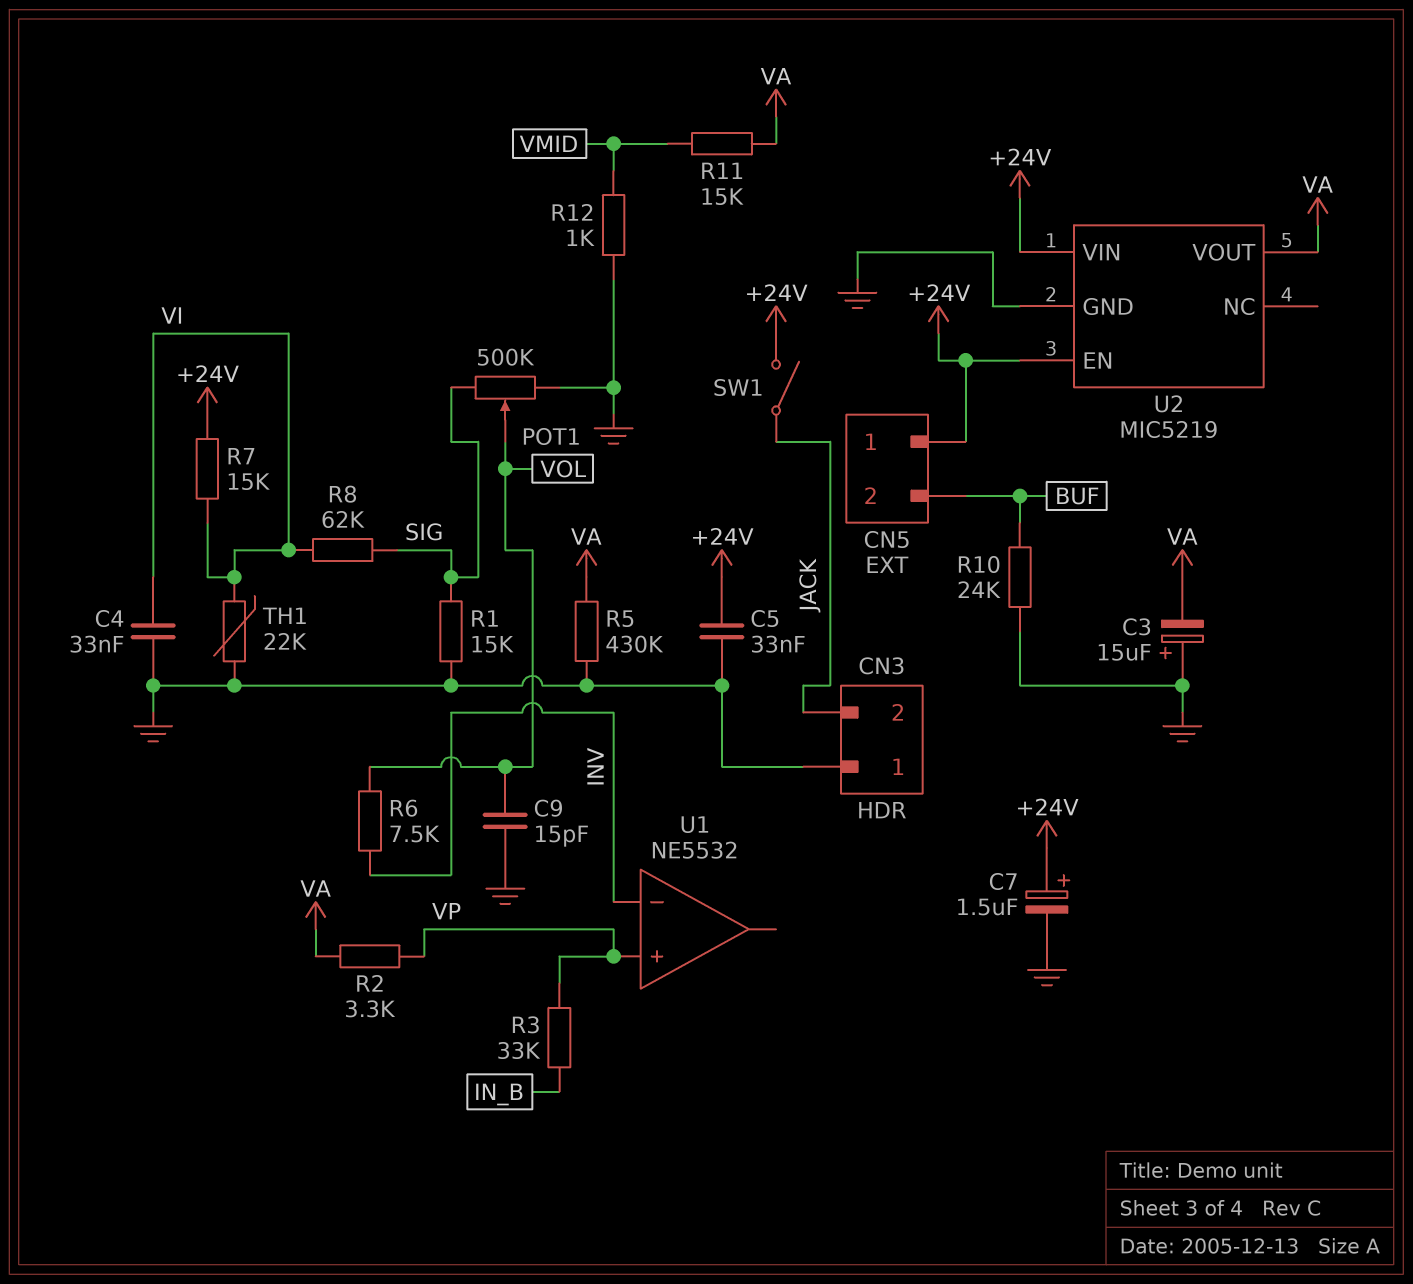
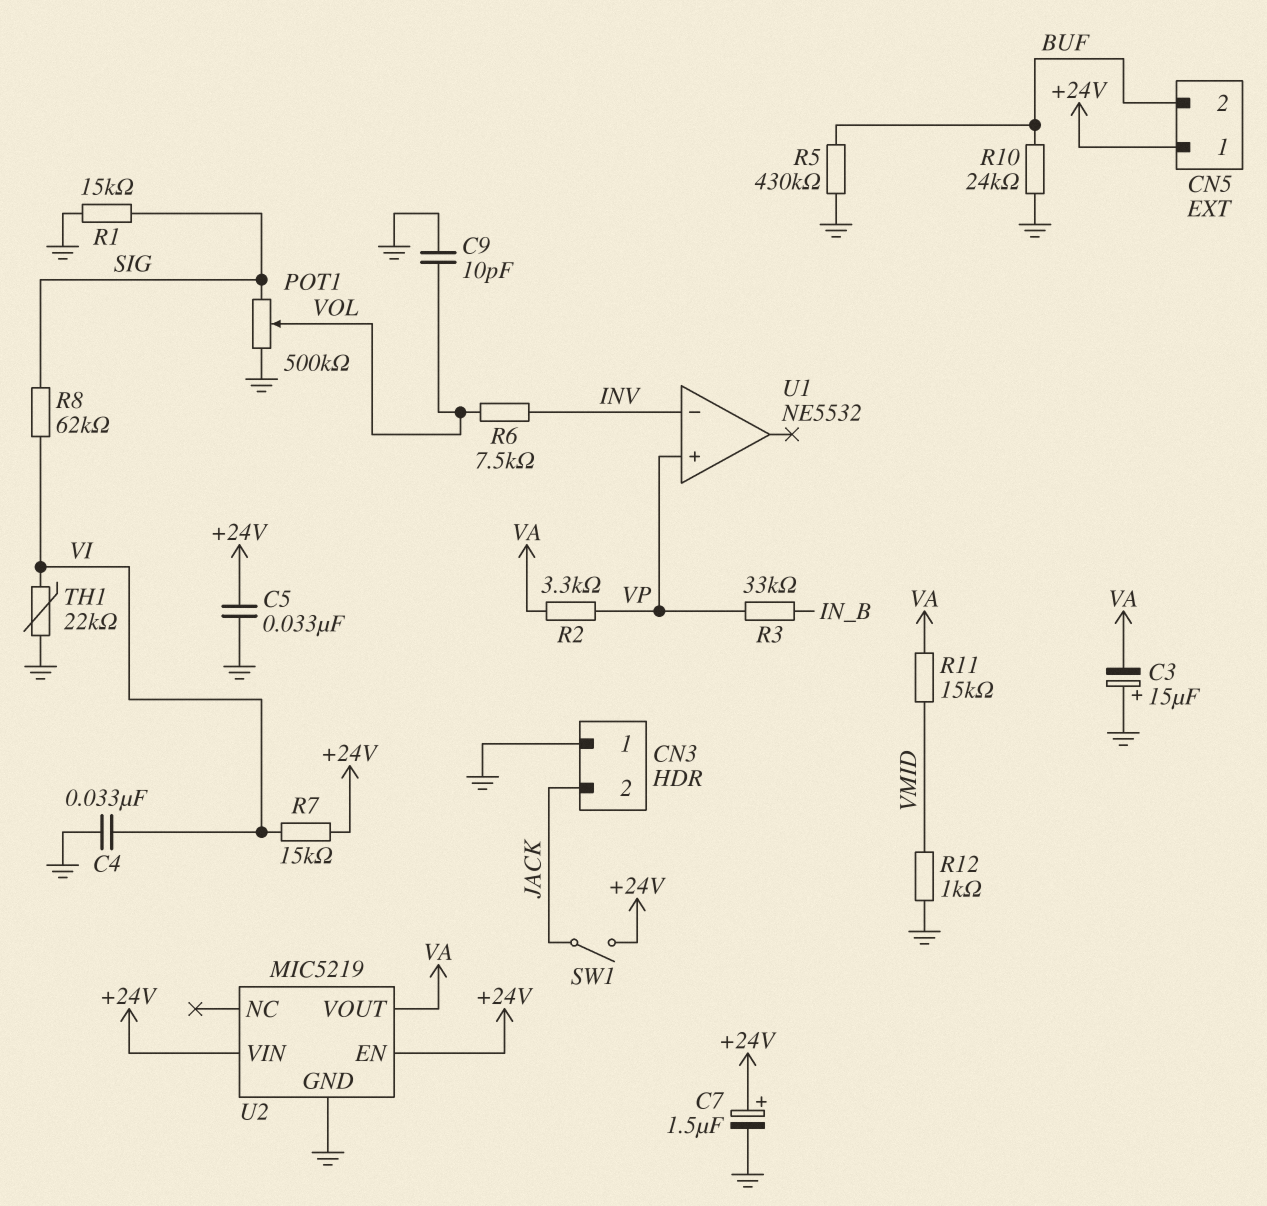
C9: 15pF (GND, VOL) -> 10pF (GND, VOL)
R5: 430k (GND, VA) -> 430k (BUF, GND)

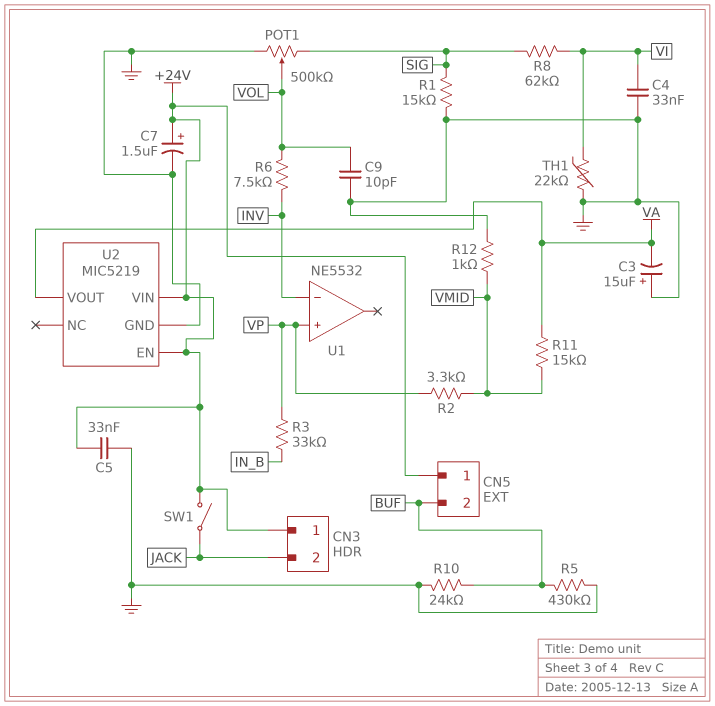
CN3 pin 1: GND -> +24V
R2: 3.3k (VA, VP) -> 3.3k (VMID, VP)
R7: 15k (+24V, VI) -> none

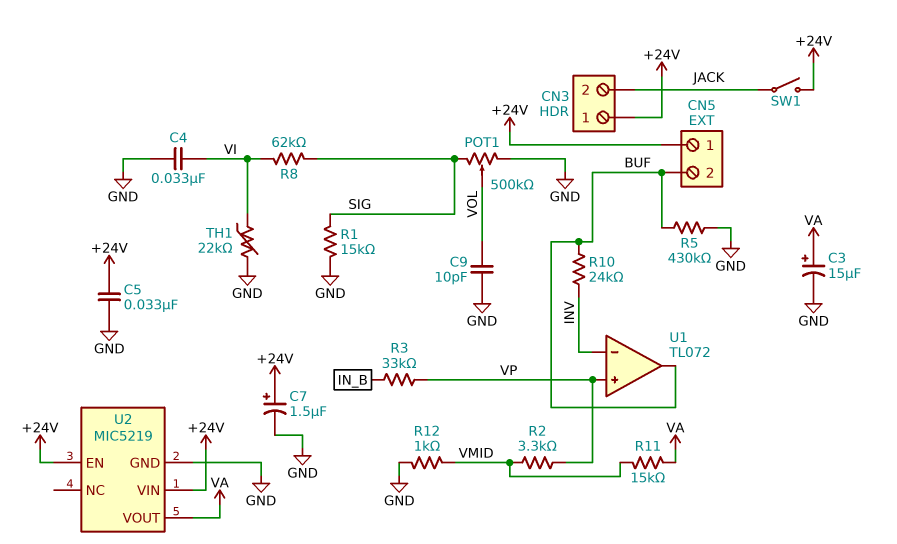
C3: 15uF (plus GND, minus VA) -> 15uF (plus VA, minus GND)
R6: 7.5k (INV, VOL) -> none
R10: 24k (BUF, GND) -> 24k (BUF, INV)
U1: NE5532 -> TL072
U1 pin out: none -> BUF

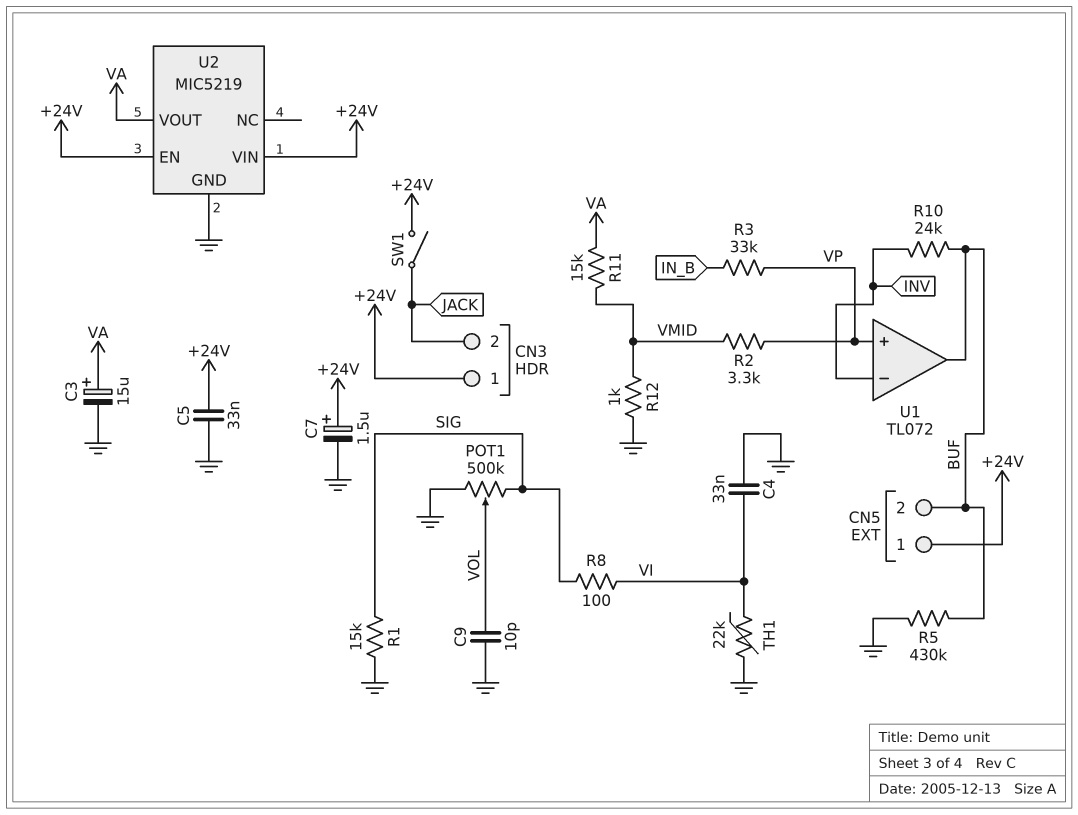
R8: 62k (SIG, VI) -> 100 (SIG, VI)

